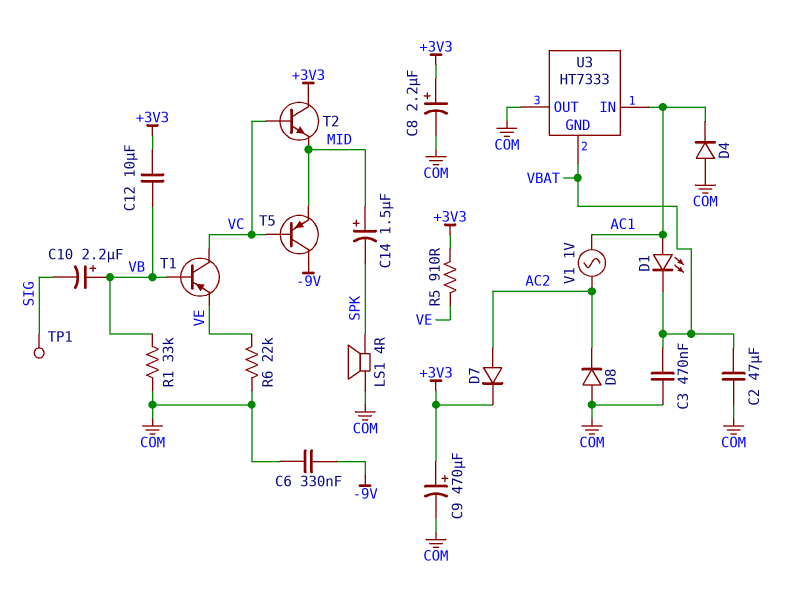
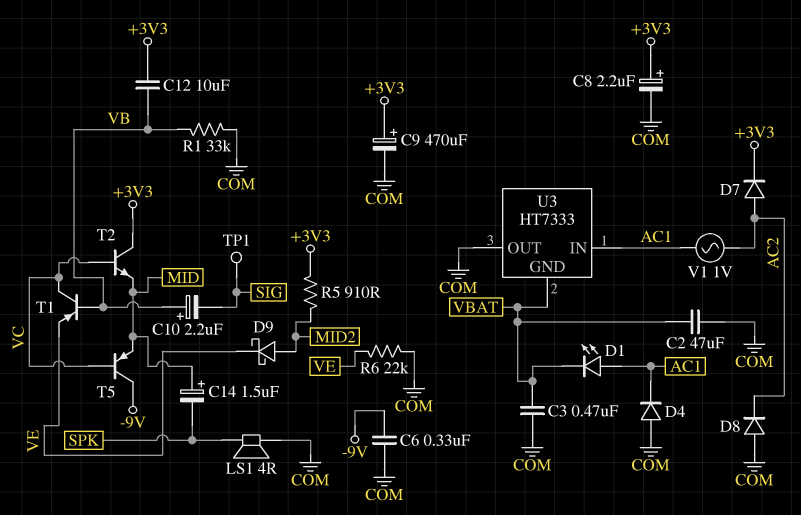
D9: none -> schottky (A MID2, K VE)
R5: 910 (+3V3, VE) -> 910 (+3V3, MID2)

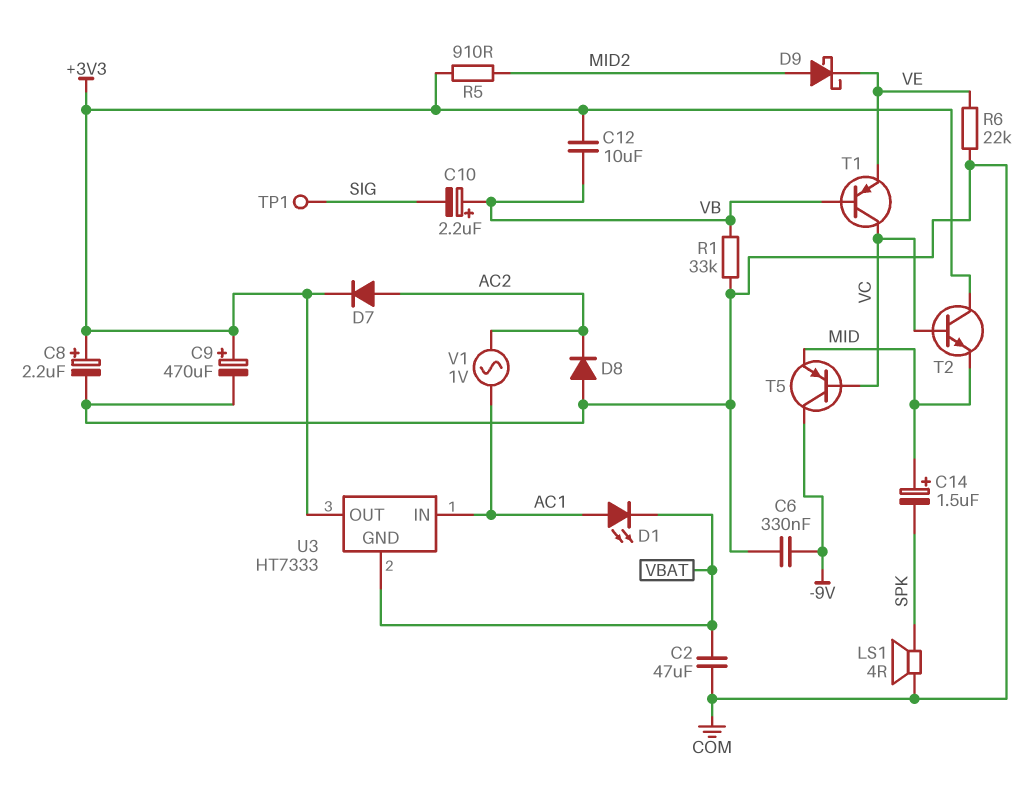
C3: 470nF (COM, VBAT) -> none
D4: diode (A COM, K AC1) -> none
U3 pin OUT: COM -> +3V3

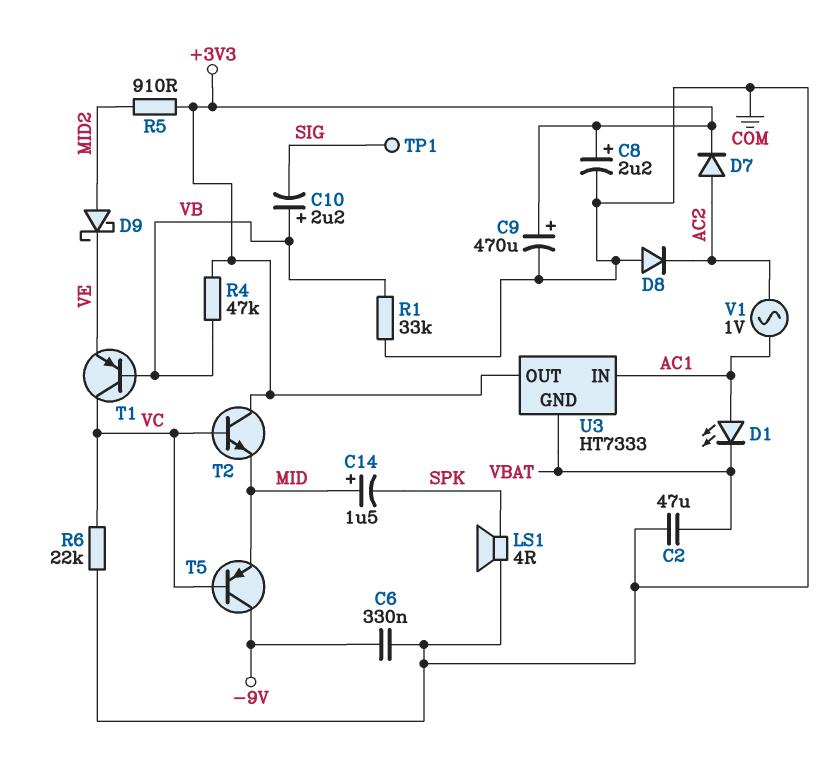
C12: 10uF (+3V3, VB) -> none
R4: none -> 47k (+3V3, VB)
R6: 22k (COM, VE) -> 22k (COM, VC)

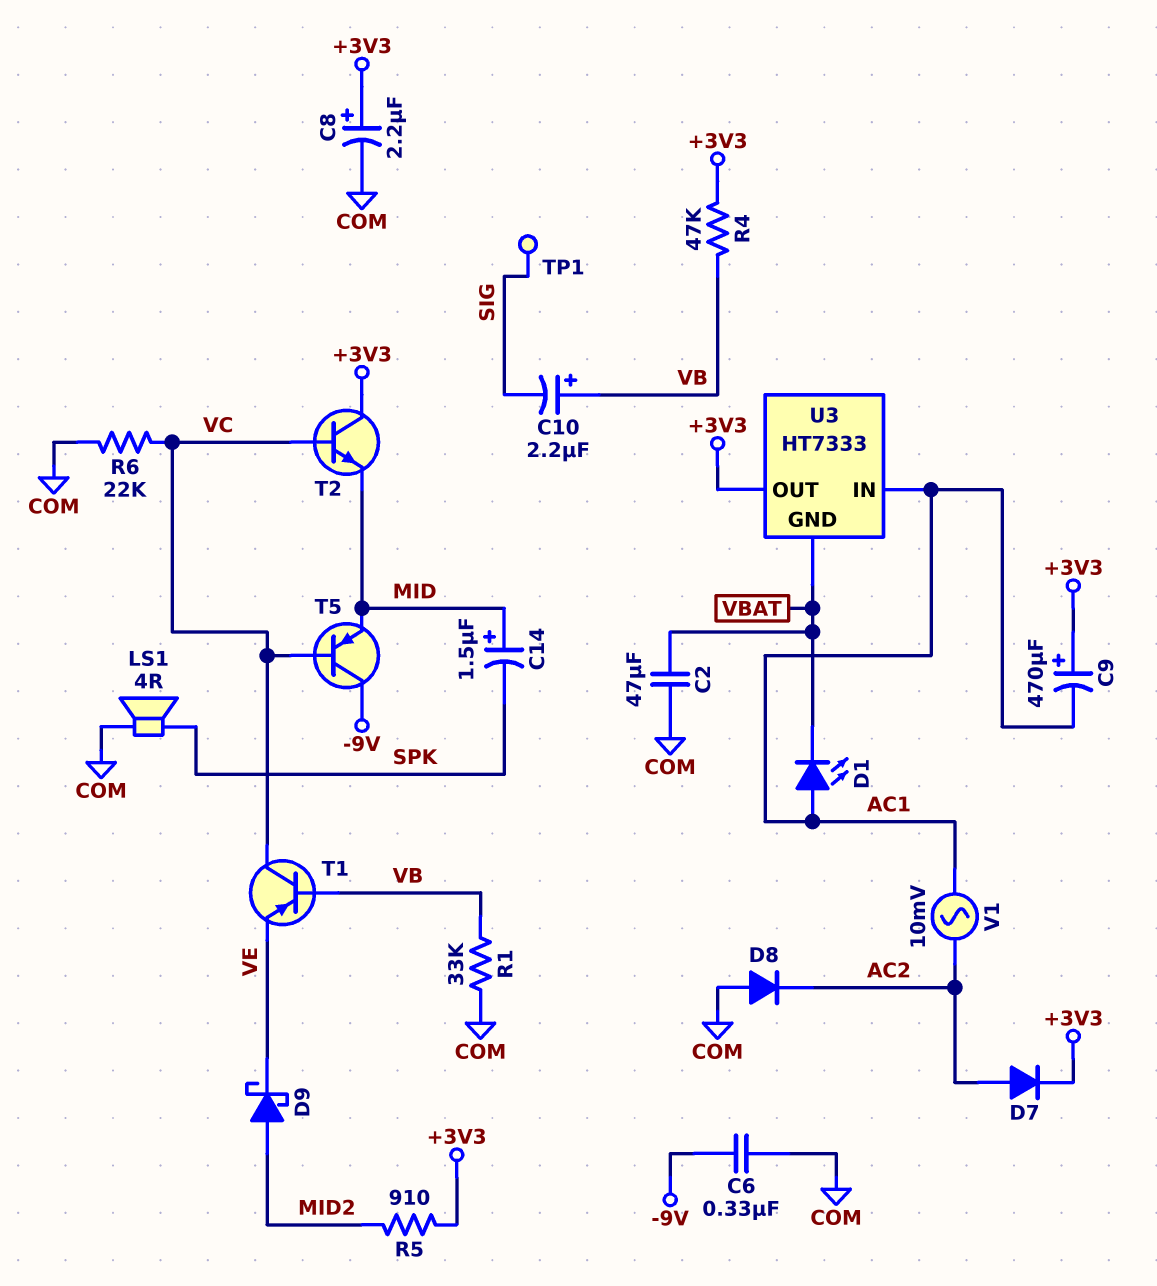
C9: 470uF (plus +3V3, minus COM) -> 470uF (plus +3V3, minus AC1)
V1: AC 1V (AC1, AC2) -> AC 10mV (AC1, AC2)

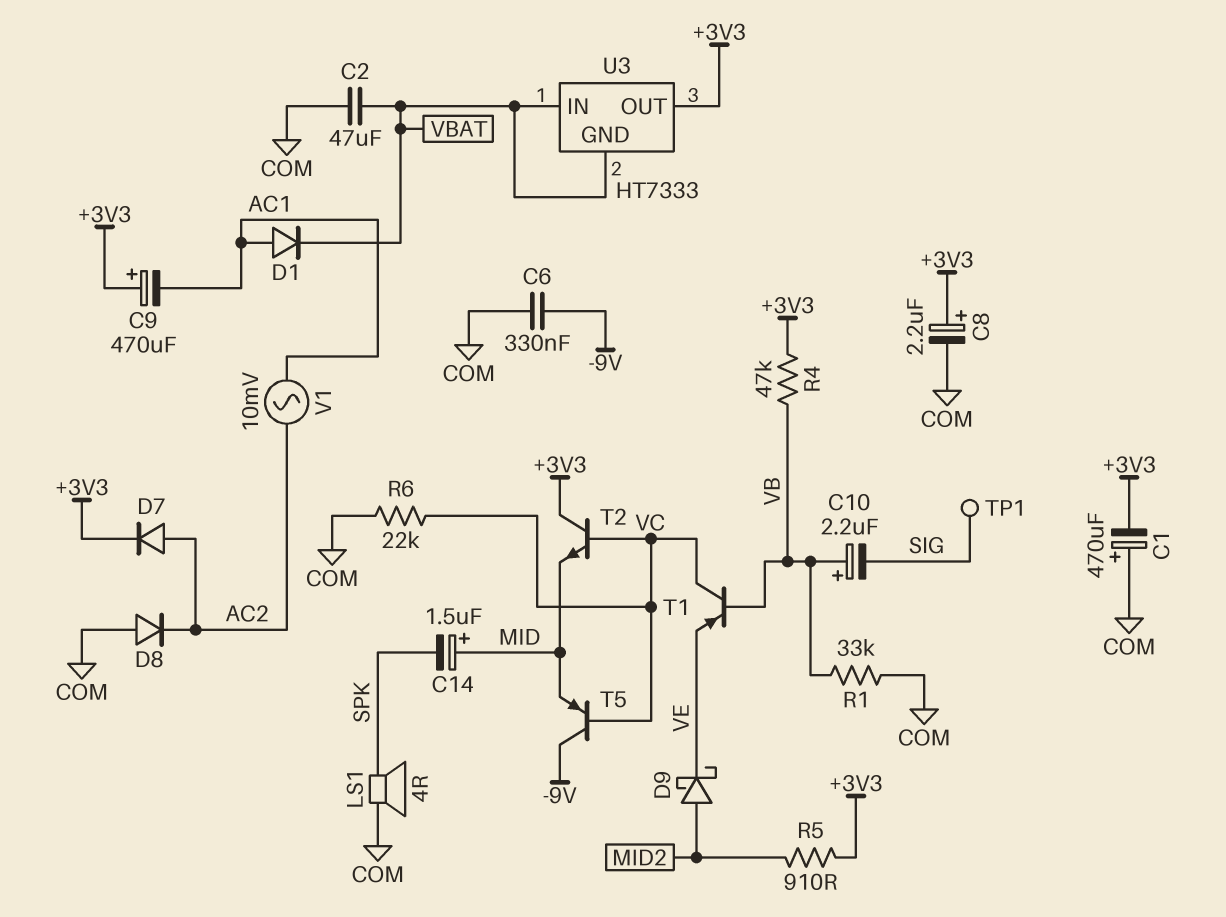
C1: none -> 470uF (plus COM, minus +3V3)
D1: LED (A AC1, K VBAT) -> diode (A AC1, K VBAT)
U3 pin IN: AC1 -> VBAT

